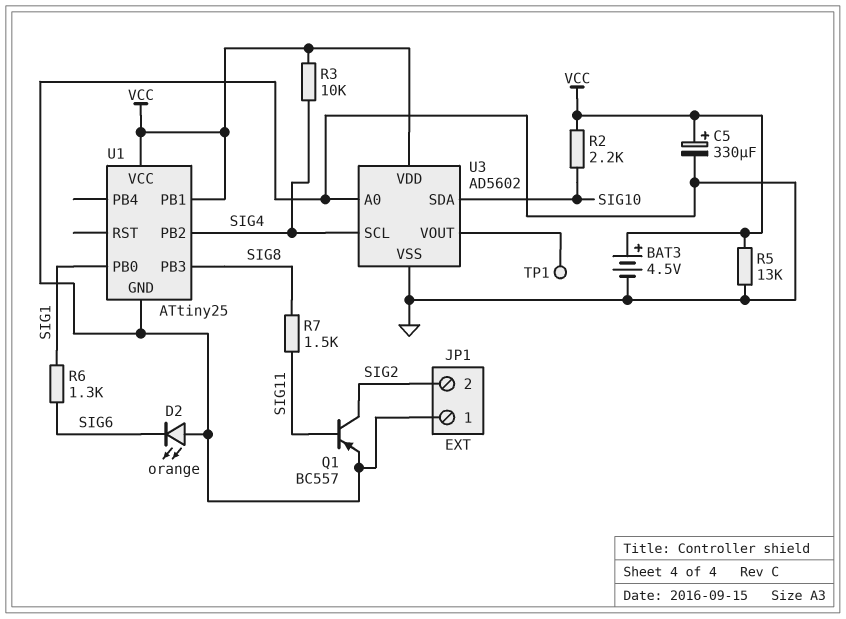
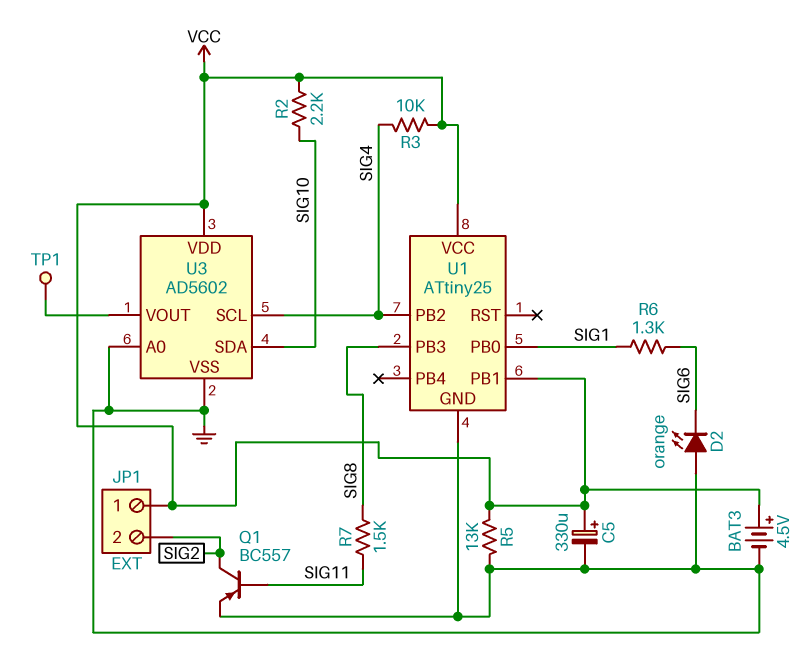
JP1 pin 1: GND -> VCC

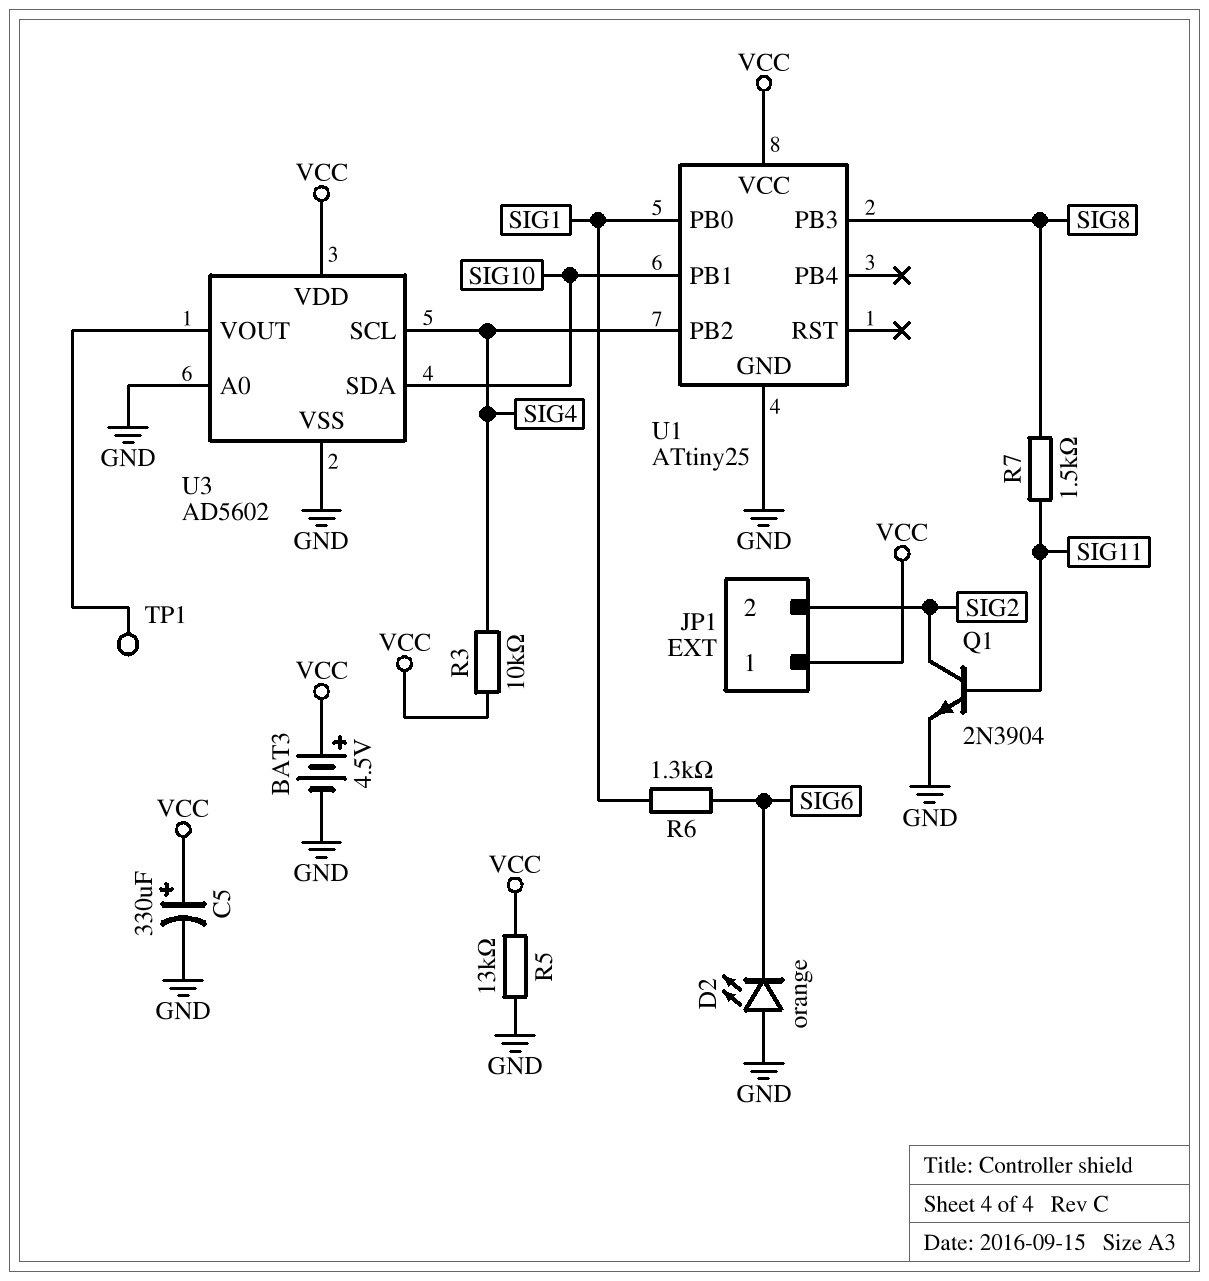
Q1: PNP BC557 (B SIG11, C SIG2, E GND) -> NPN 2N3904 (B SIG11, C SIG2, E GND)
R2: 2.2k (SIG10, VCC) -> none
U1 pin PB1: VCC -> SIG10

